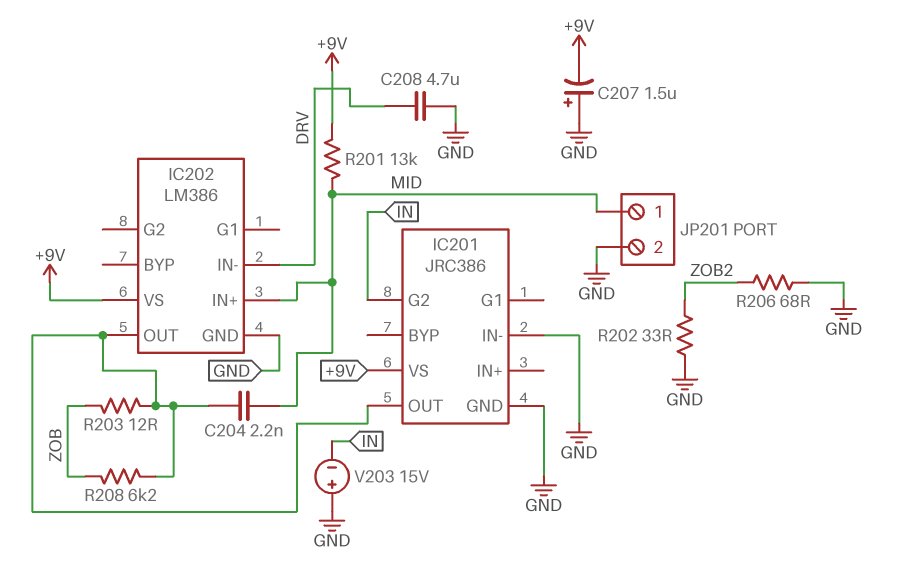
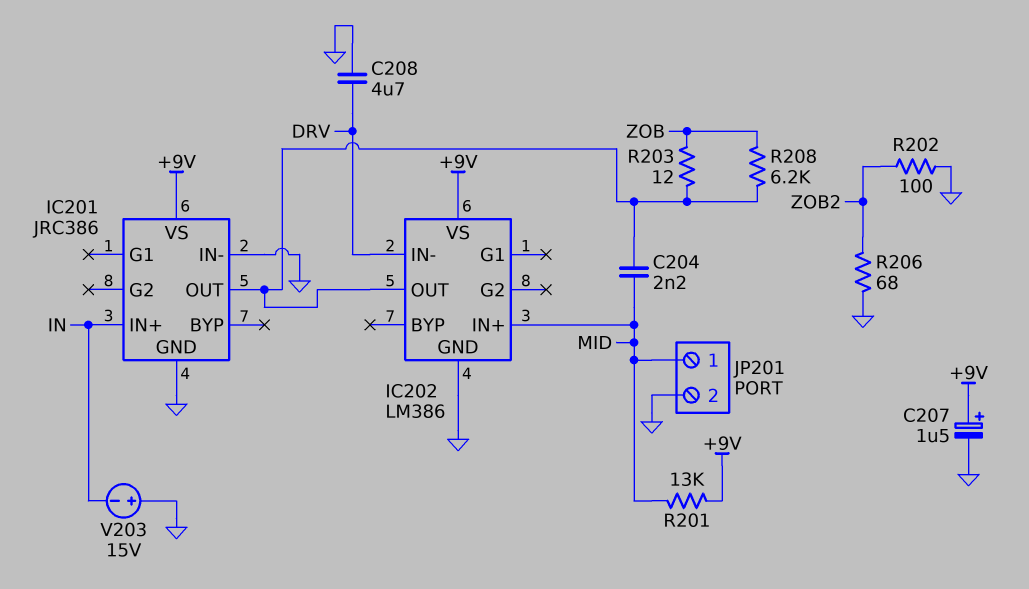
C207: 1.5uF (plus GND, minus +9V) -> 1.5uF (plus +9V, minus GND)
IC201 pin G2: IN -> none
IC201 pin IN+: none -> IN
R202: 33 (GND, ZOB2) -> 100 (GND, ZOB2)

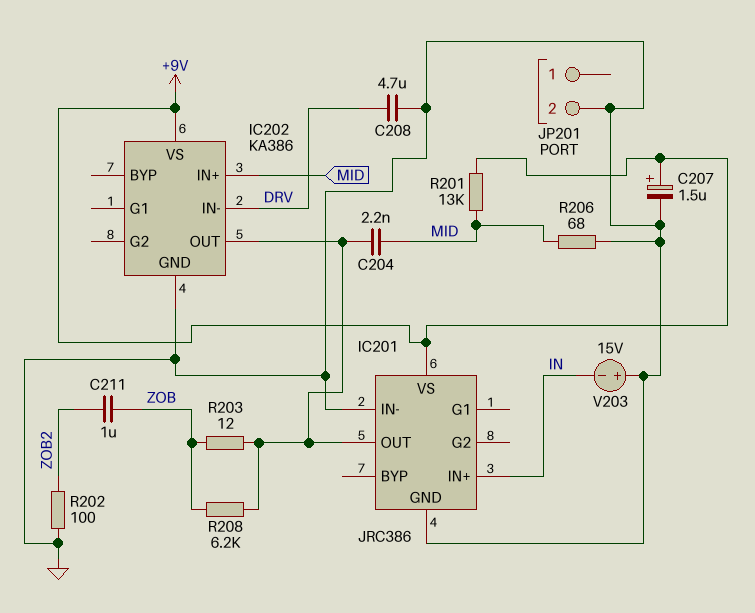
C211: none -> 1uF (ZOB, ZOB2)
IC202: LM386 -> KA386
JP201 pin 1: MID -> none
R206: 68 (GND, ZOB2) -> 68 (GND, MID)

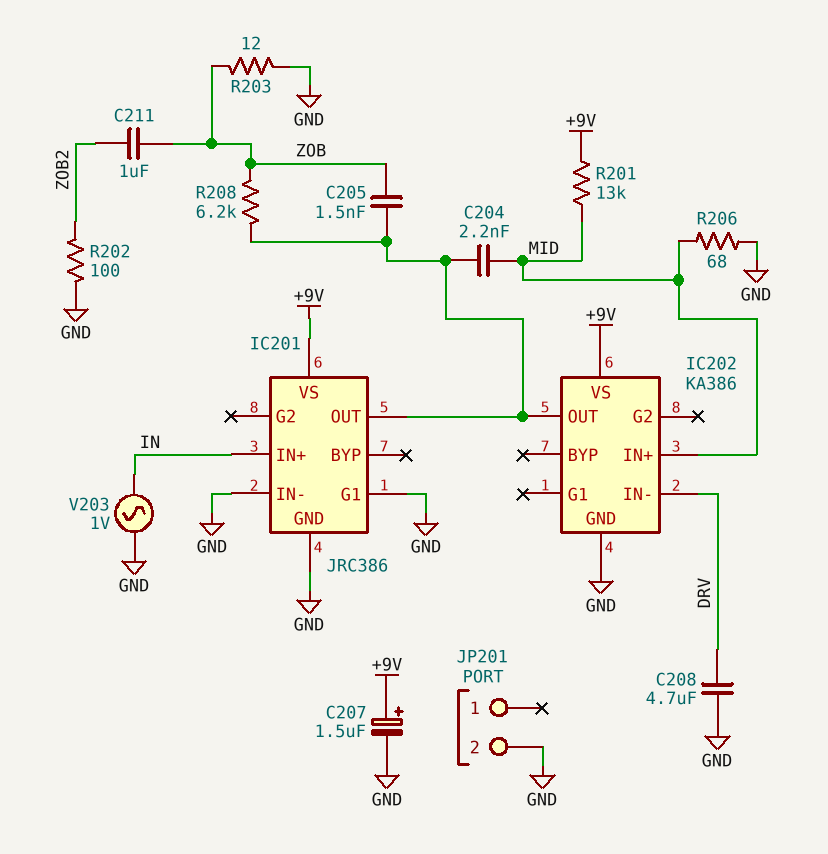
C205: none -> 1.5nF (IC201/OUT, ZOB)
IC201 pin G1: none -> GND
R203: 12 (IC201/OUT, ZOB) -> 12 (GND, ZOB)
V203: 15V (plus GND, minus IN) -> AC 1V (GND, IN)

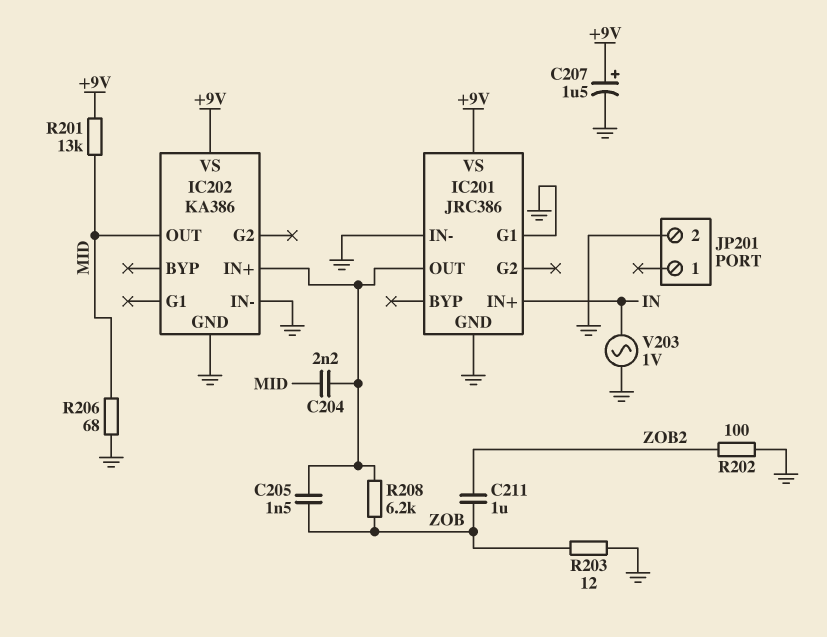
C208: 4.7uF (DRV, GND) -> none
IC202 pin IN+: MID -> IC201/OUT
IC202 pin IN-: DRV -> GND
IC202 pin OUT: IC201/OUT -> MID

